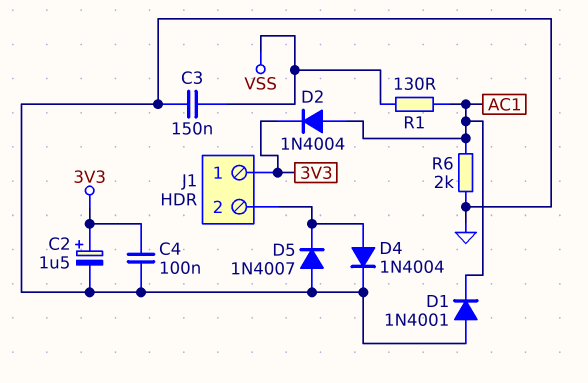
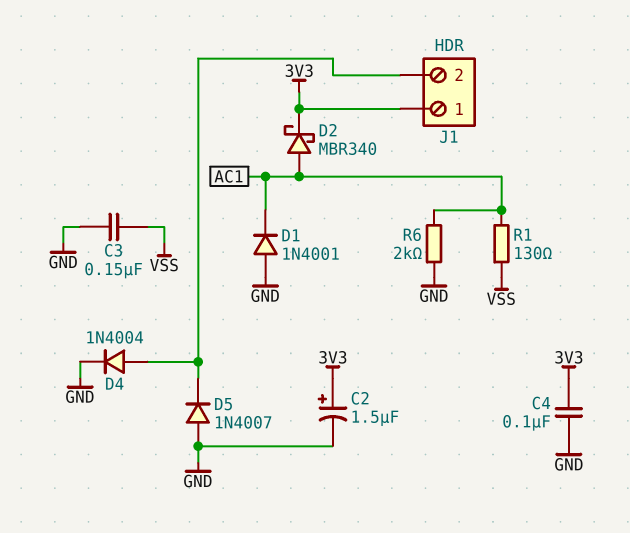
D2: diode 1N4004 (A AC1, K 3V3) -> schottky MBR340 (A AC1, K 3V3)

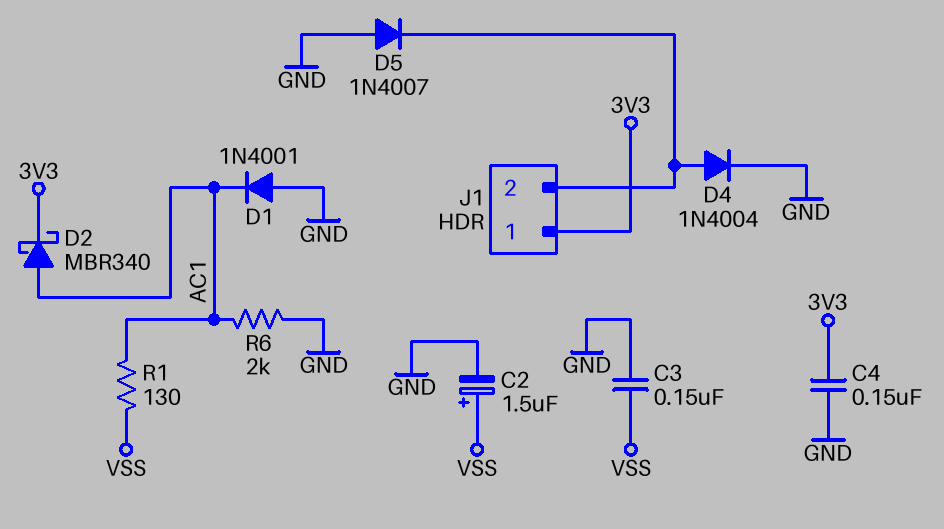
C2: 1.5uF (plus 3V3, minus GND) -> 1.5uF (plus VSS, minus GND)
C4: 100nF (3V3, GND) -> 150nF (3V3, GND)

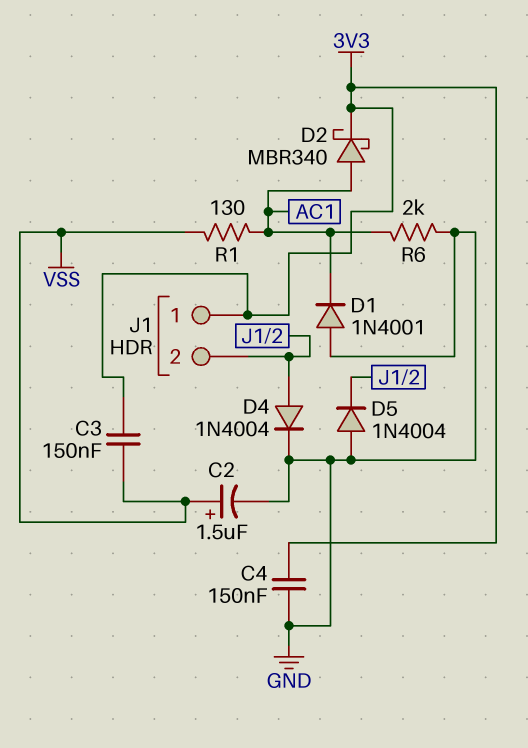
C3: 150nF (GND, VSS) -> 150nF (3V3, VSS)
D5: diode 1N4007 (A GND, K J1/2) -> diode 1N4004 (A GND, K J1/2)

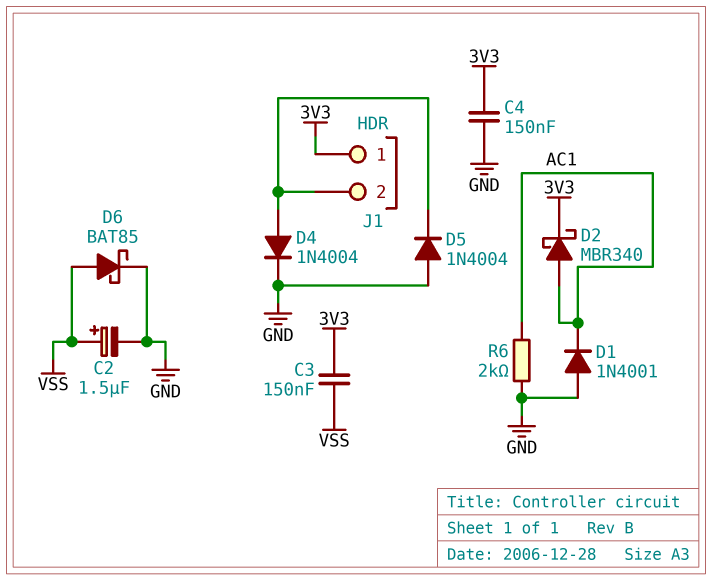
D6: none -> schottky BAT85 (A VSS, K GND)
R1: 130 (AC1, VSS) -> none

